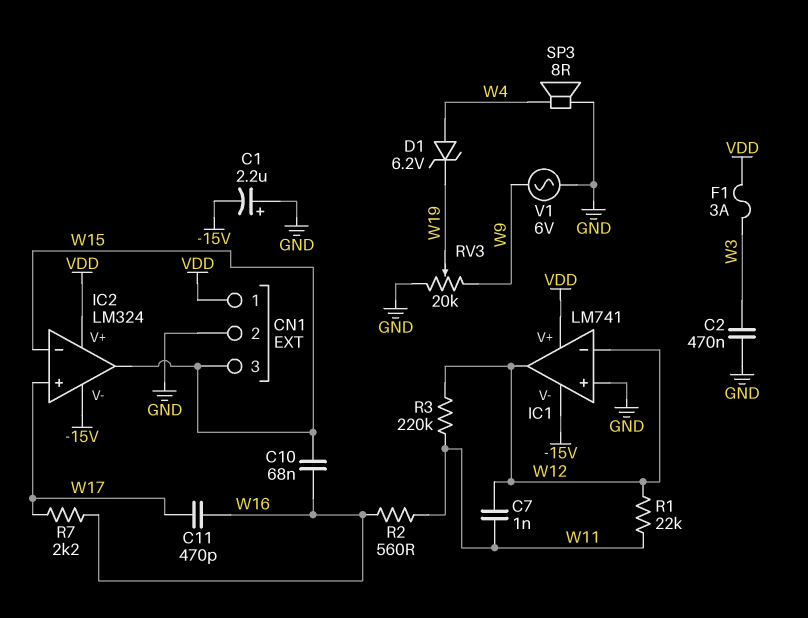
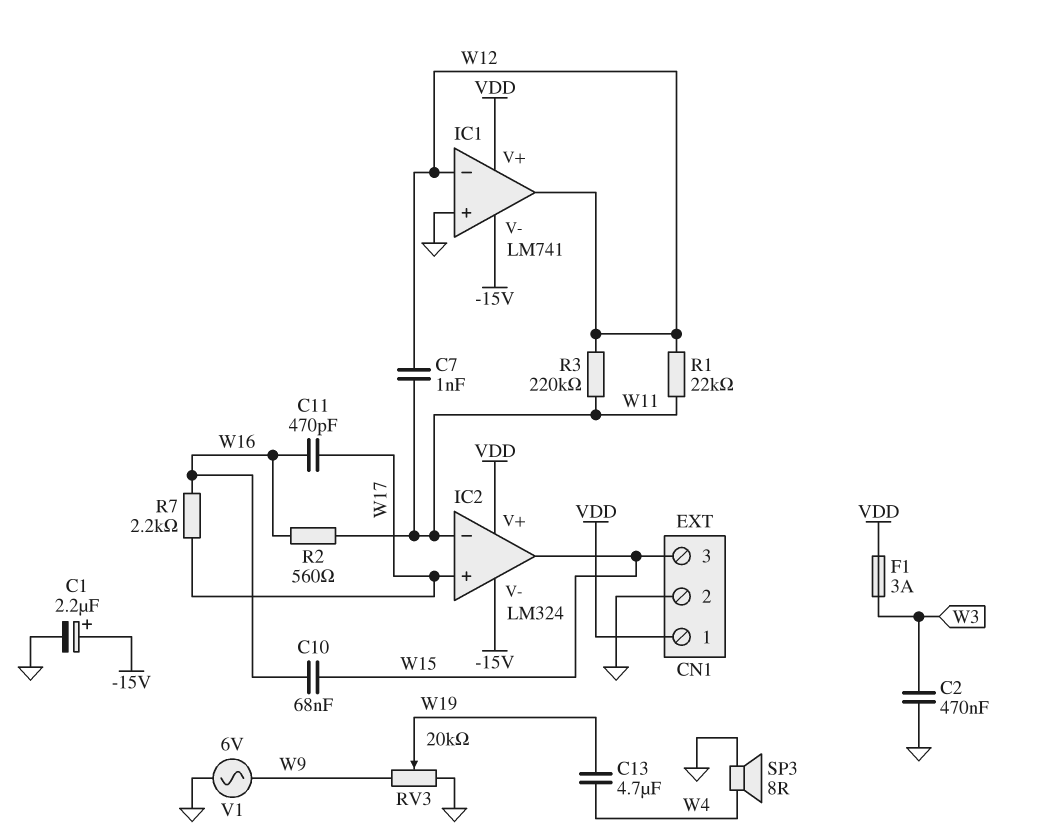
C1: 2.2uF (plus GND, minus -15V) -> 2.2uF (plus -15V, minus GND)
C13: none -> 4.7uF (W4, W19)
D1: zener 6.2V (A W4, K W19) -> none
IC2 pin in-: W15 -> W11

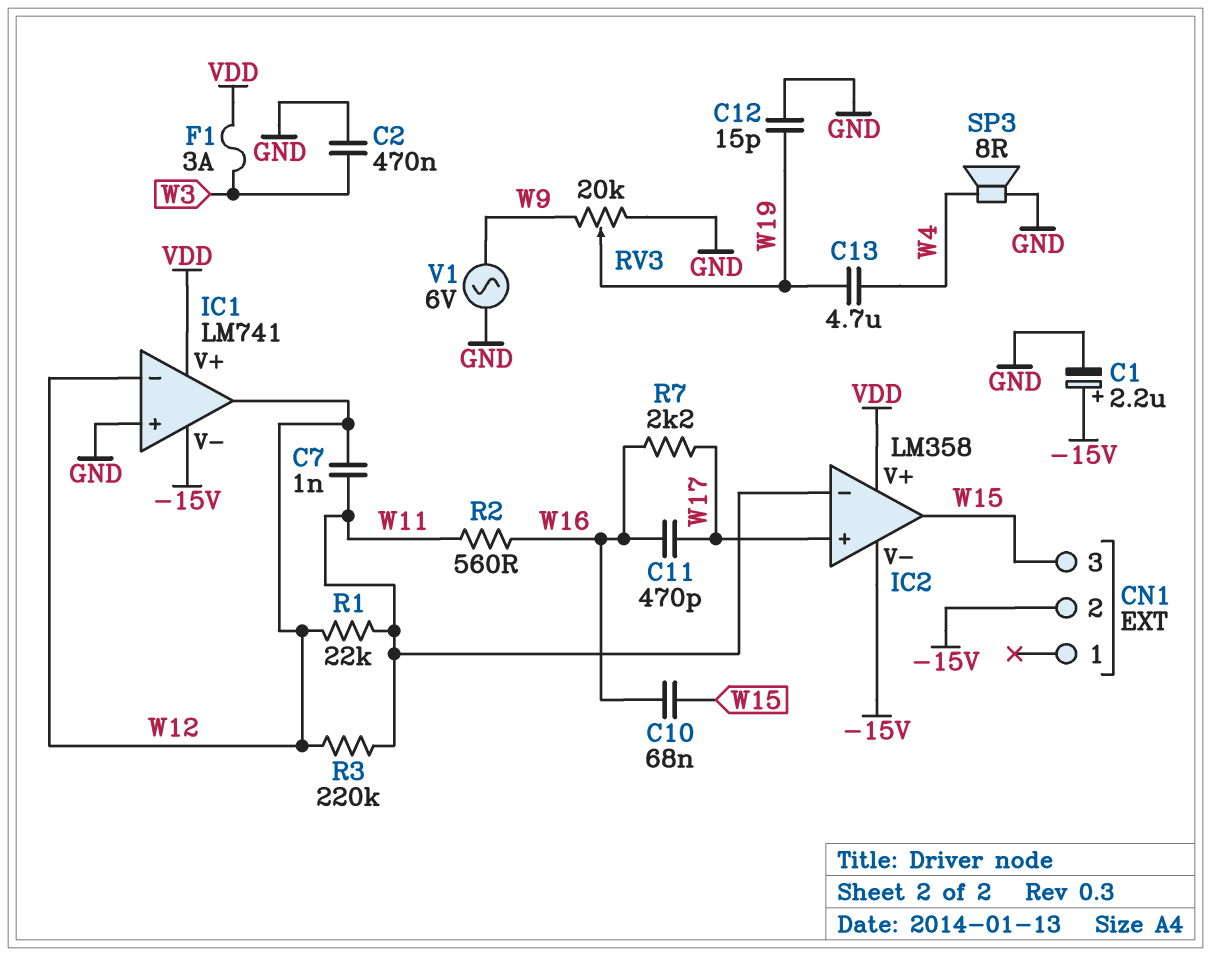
C12: none -> 15pF (GND, W19)
CN1 pin 1: VDD -> none
CN1 pin 2: GND -> -15V
IC2: LM324 -> LM358

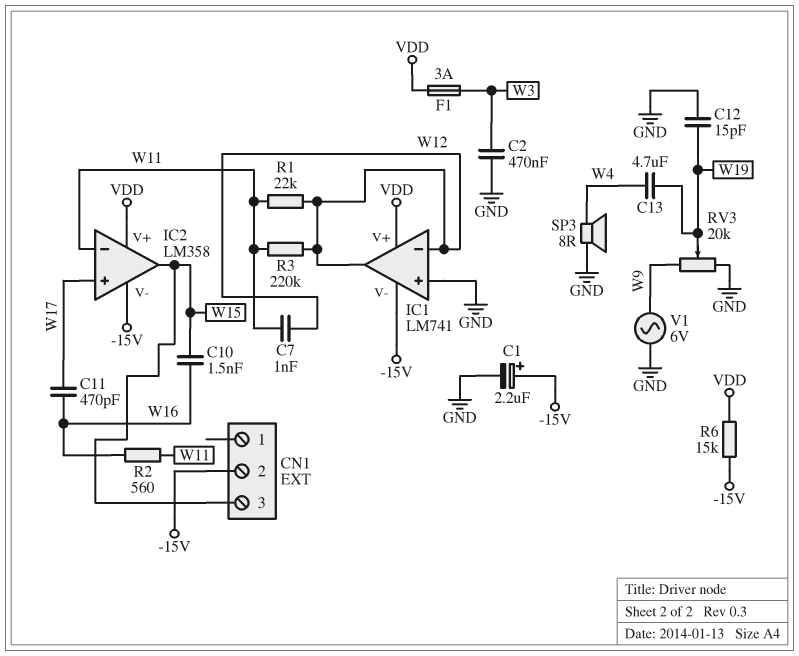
C10: 68nF (W15, W16) -> 1.5nF (W15, W16)
R6: none -> 15k (-15V, VDD)
R7: 2.2k (W16, W17) -> none

